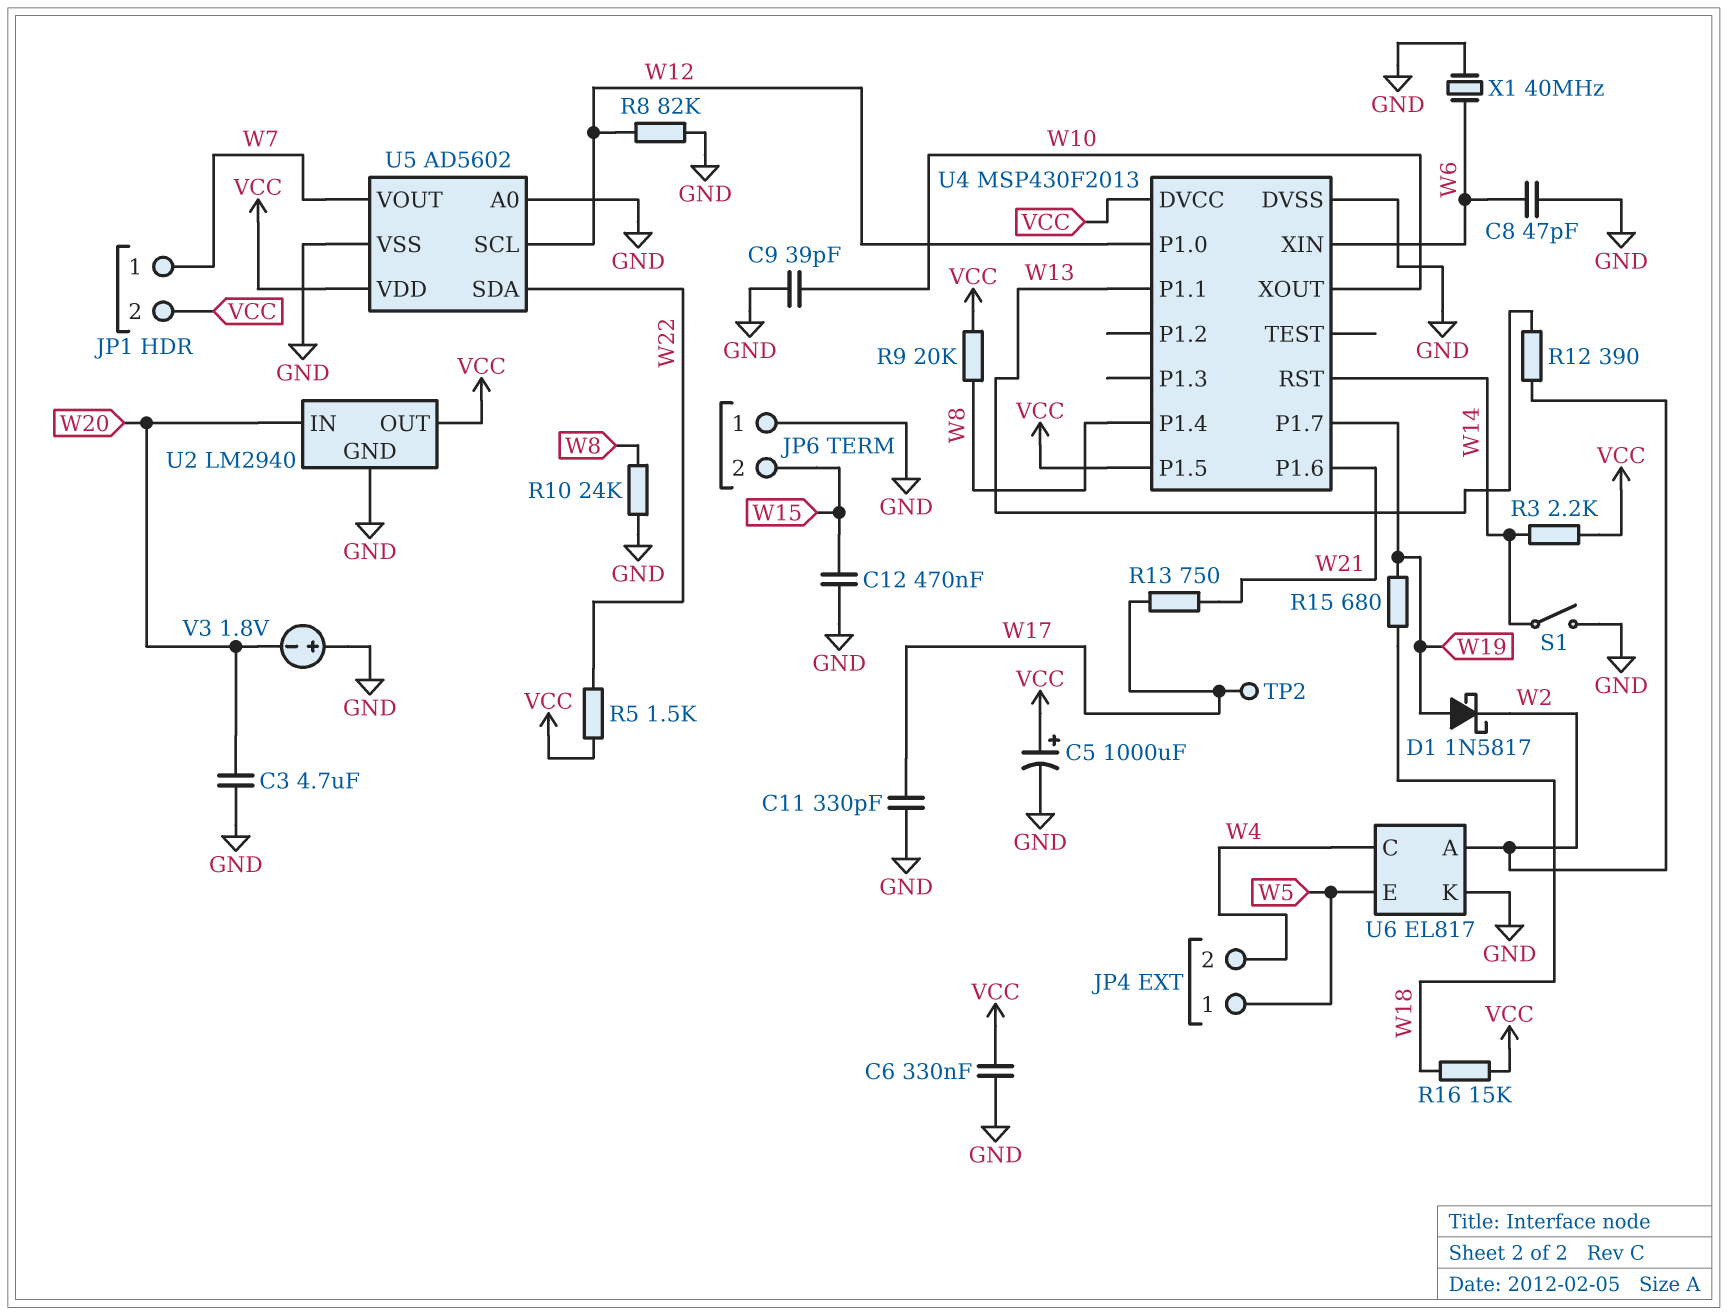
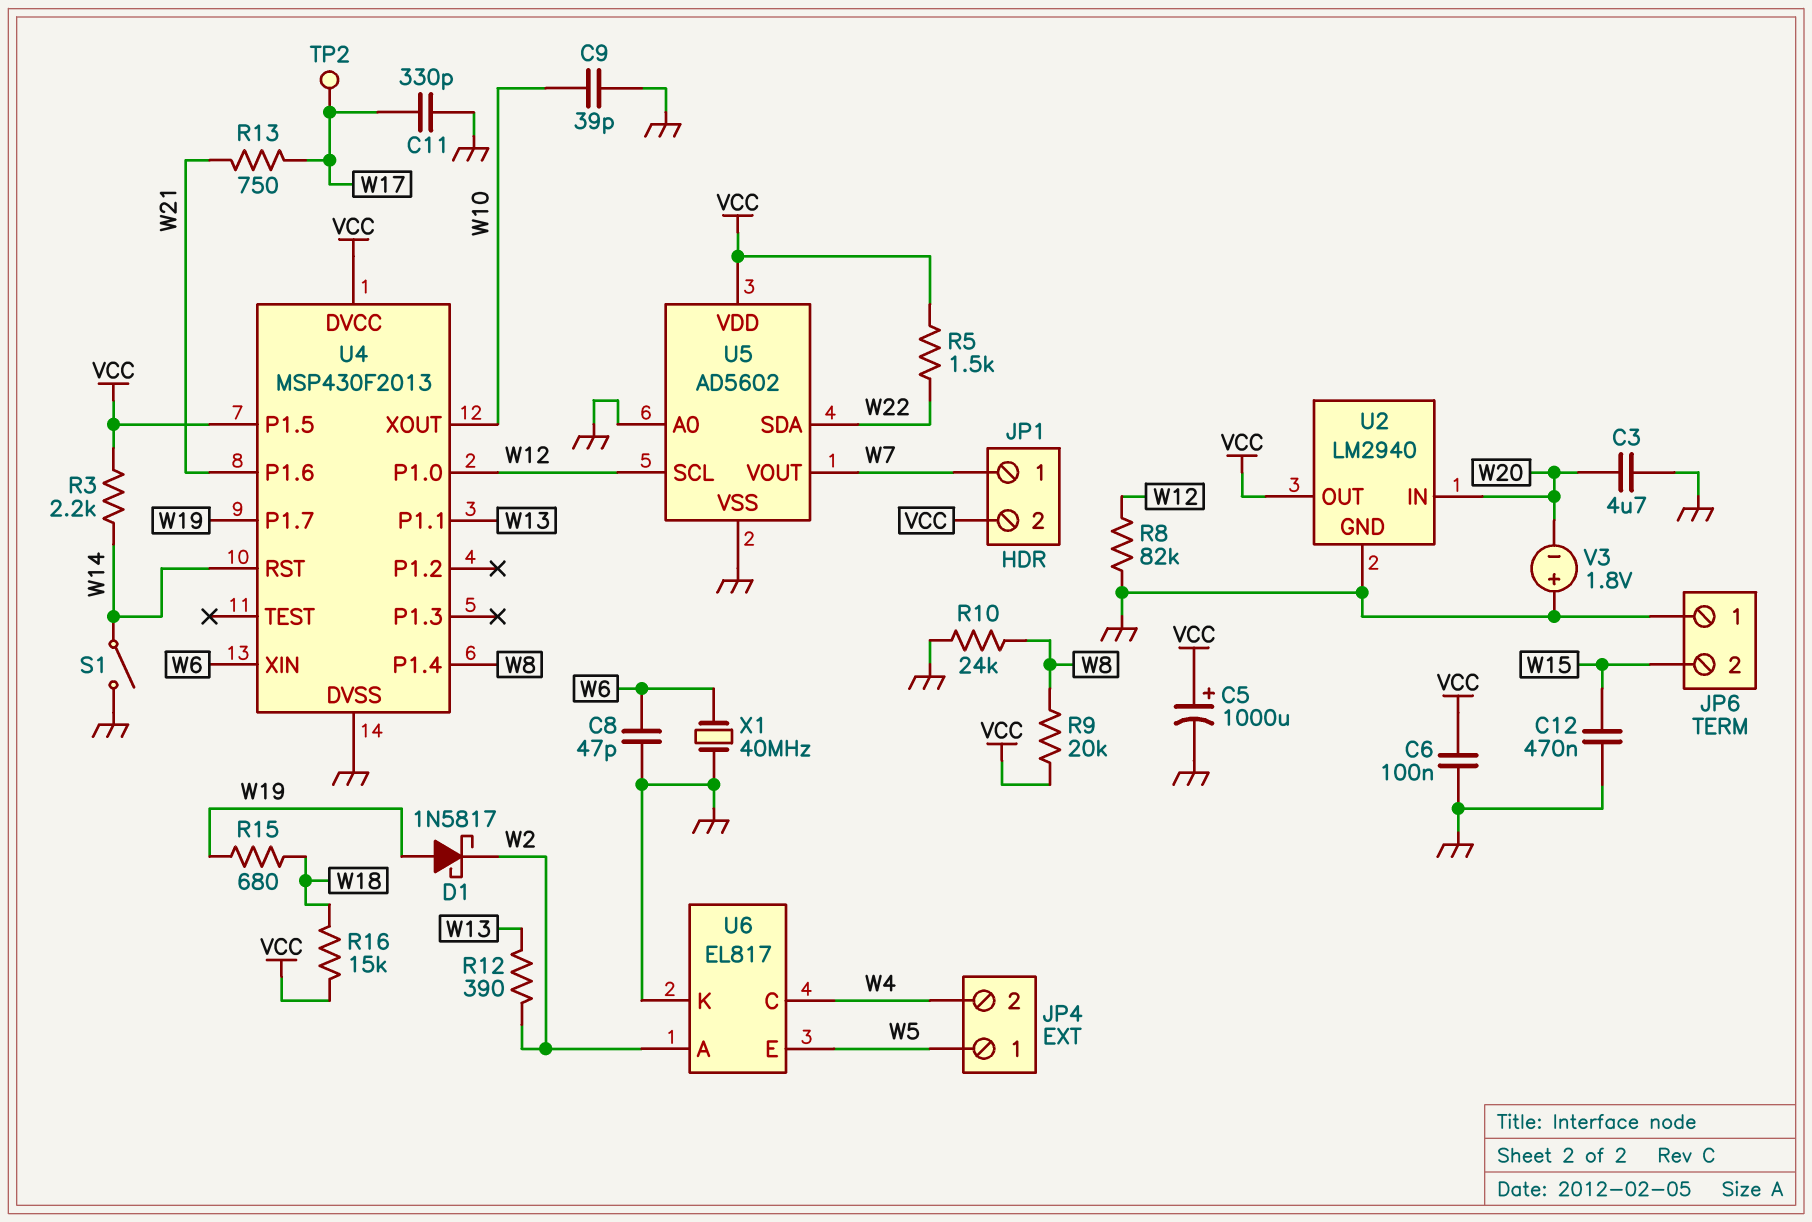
C6: 330nF (GND, VCC) -> 100nF (GND, VCC)

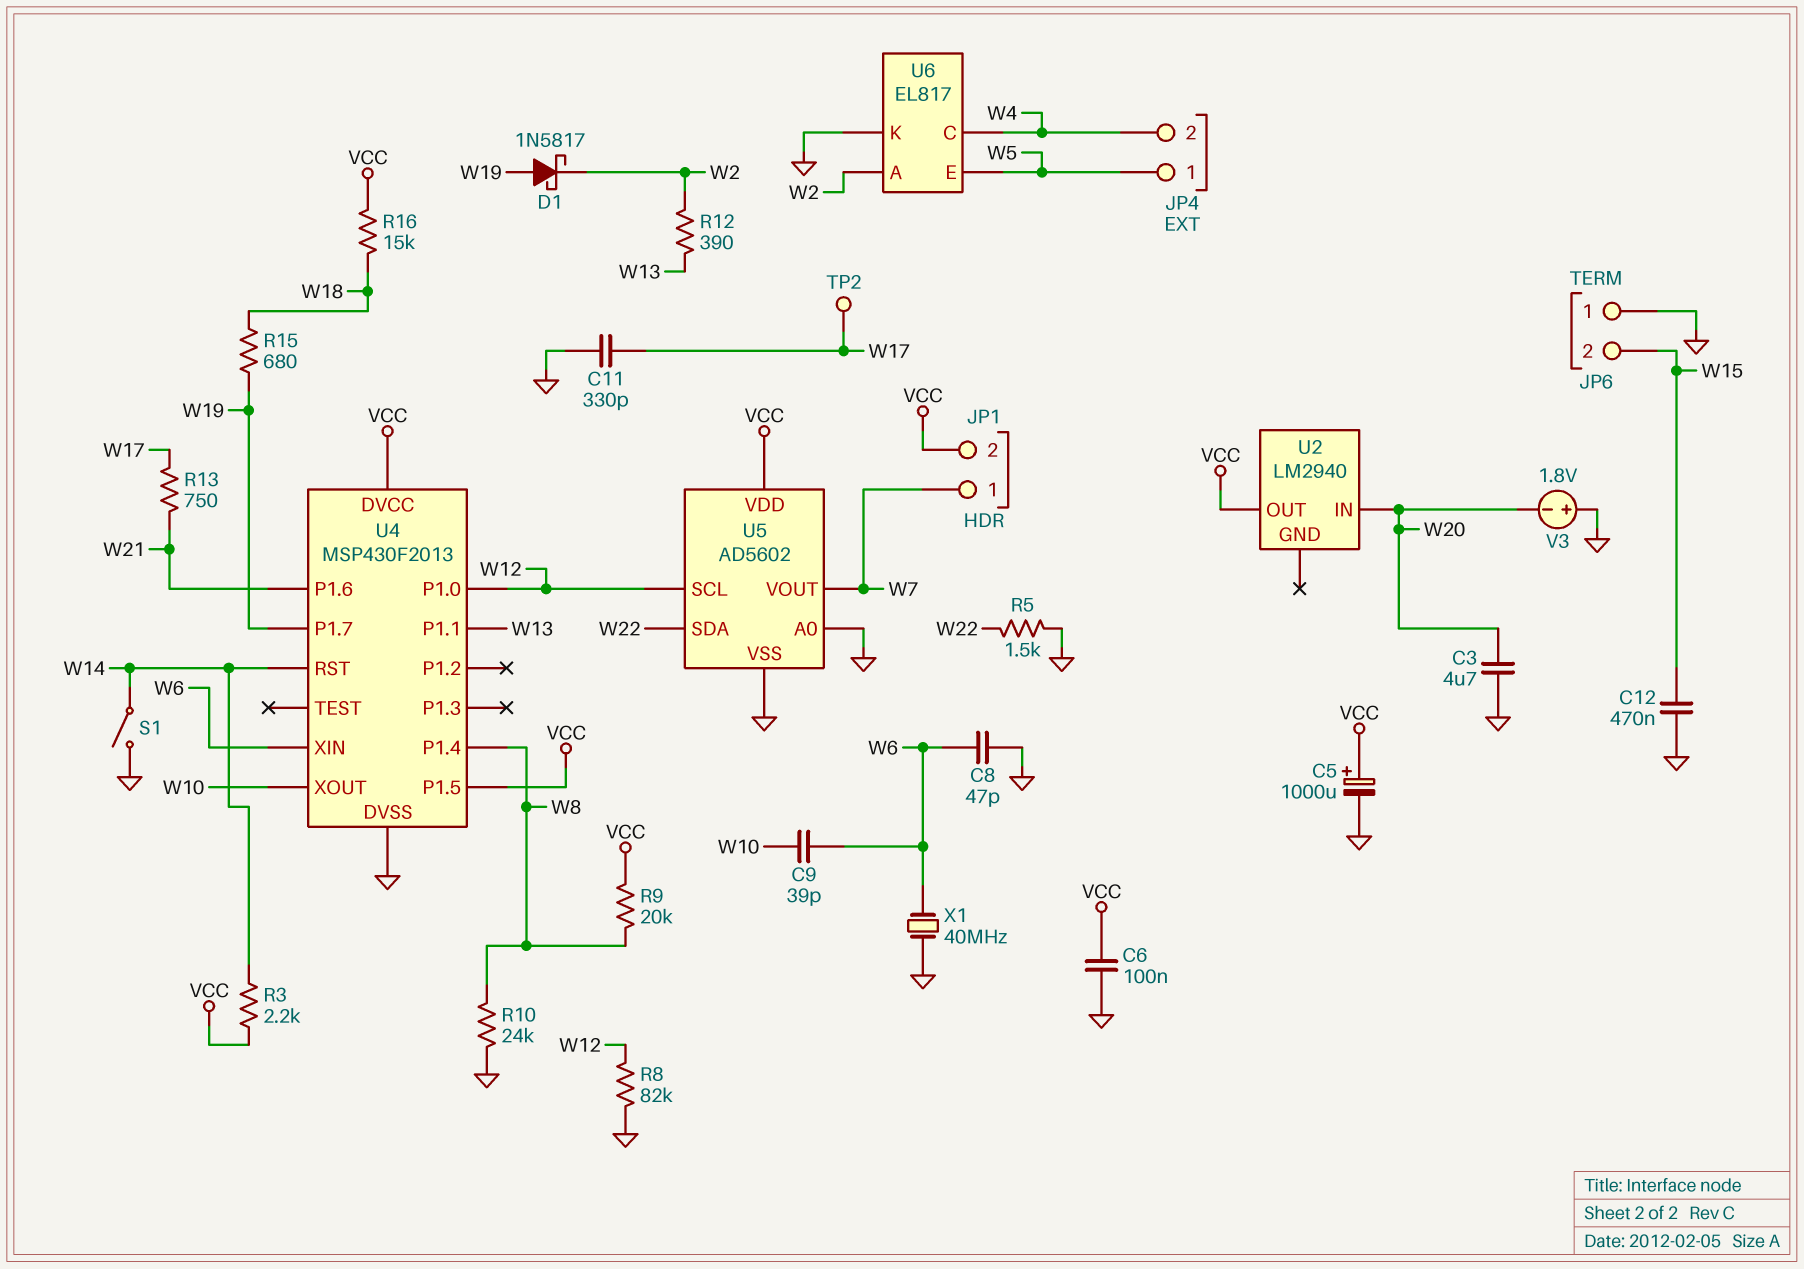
C9: 39pF (GND, W10) -> 39pF (W6, W10)
R5: 1.5k (VCC, W22) -> 1.5k (GND, W22)
U2 pin GND: GND -> none

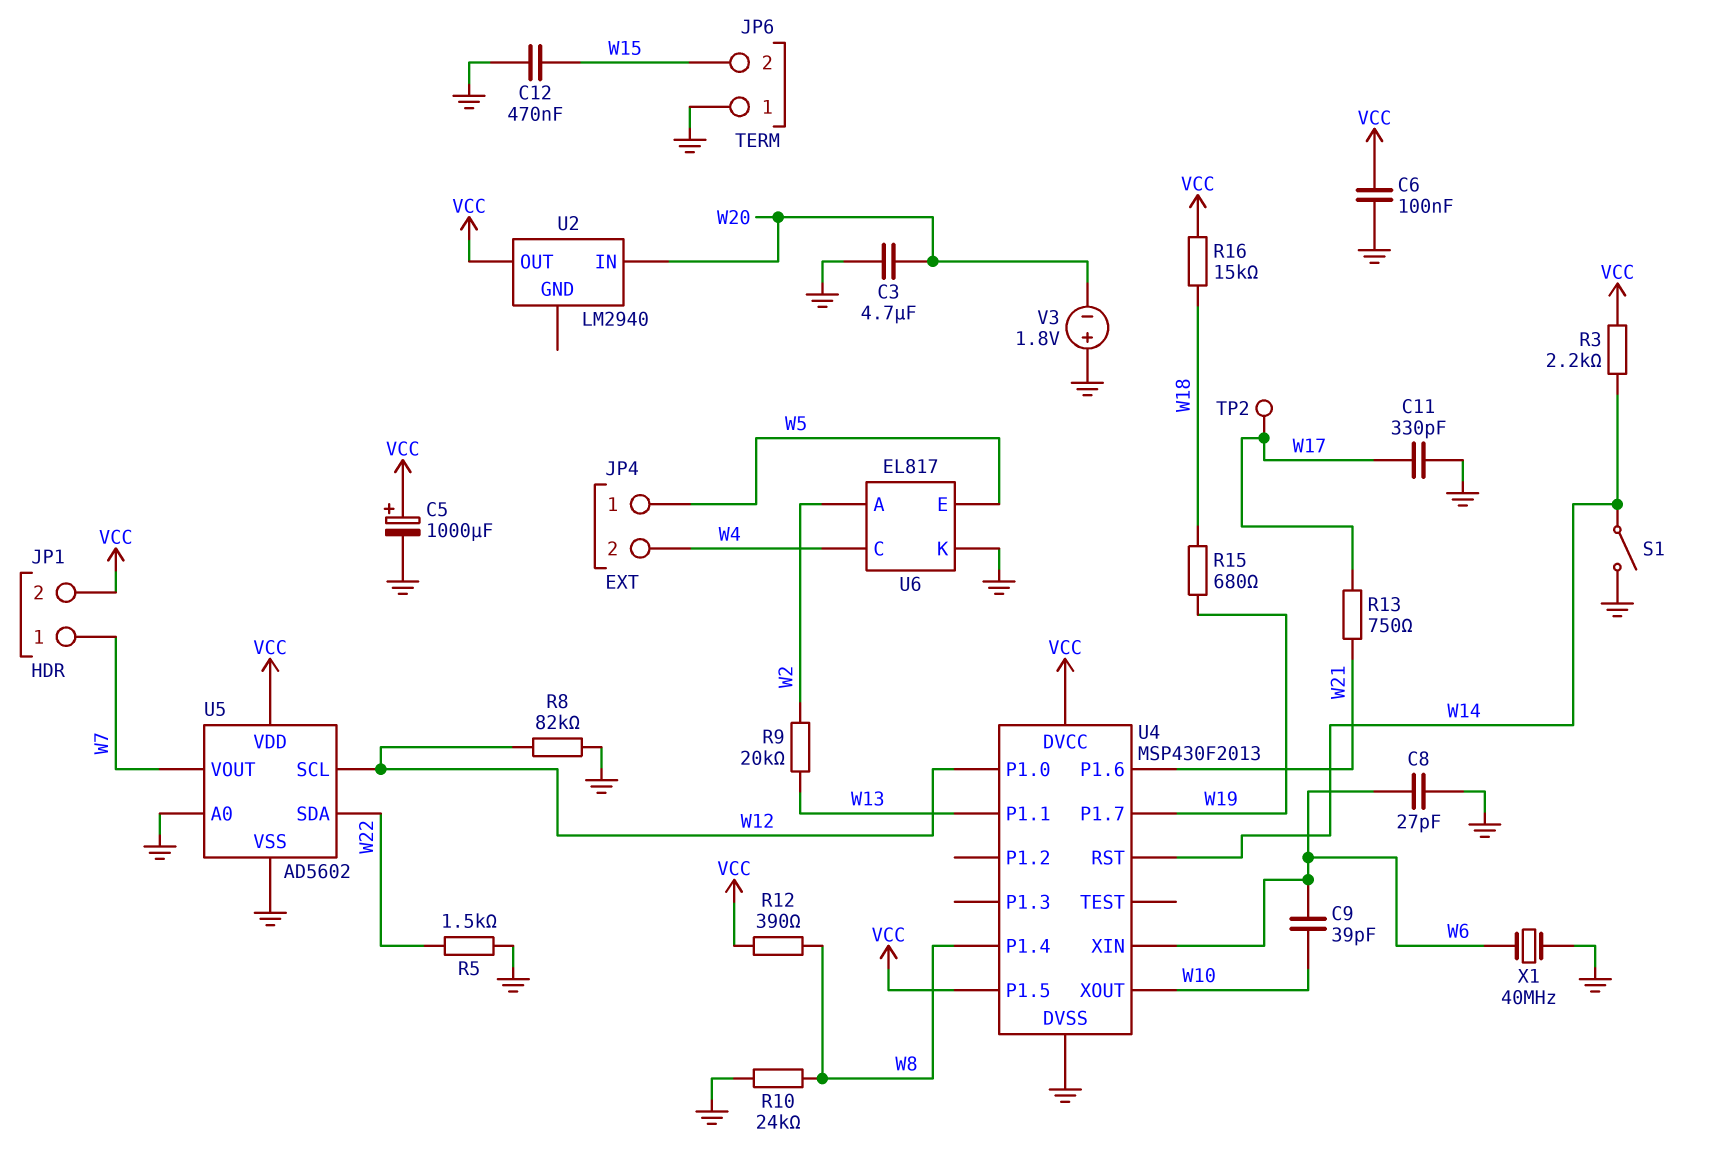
C8: 47pF (GND, W6) -> 27pF (GND, W6)
D1: schottky 1N5817 (A W19, K W2) -> none
R9: 20k (VCC, W8) -> 20k (W2, W13)
R12: 390 (W2, W13) -> 390 (VCC, W8)

